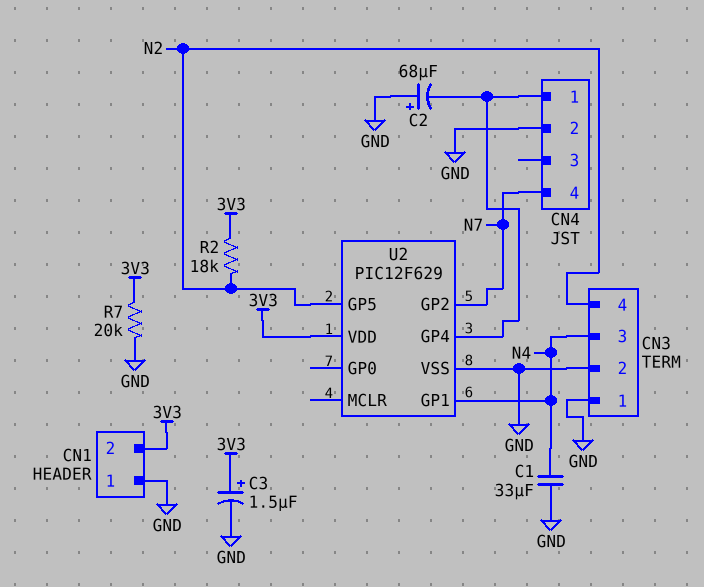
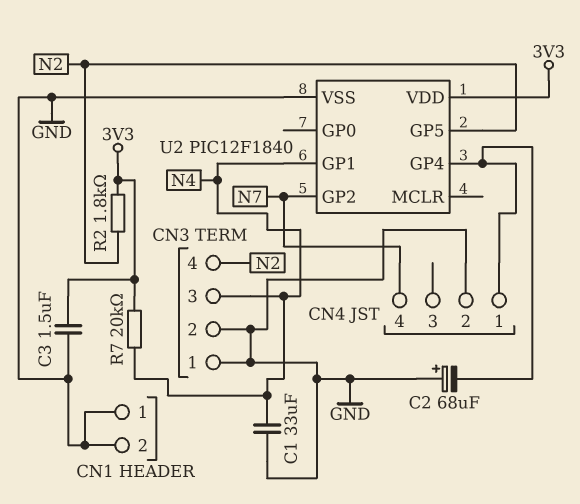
C3: 1.5uF (plus 3V3, minus GND) -> 1.5uF (3V3, GND)
CN1 pin 2: 3V3 -> GND
R2: 18k (3V3, N2) -> 1.8k (3V3, N2)
R7: 20k (3V3, GND) -> 20k (3V3, N4)
U2: PIC12F629 -> PIC12F1840

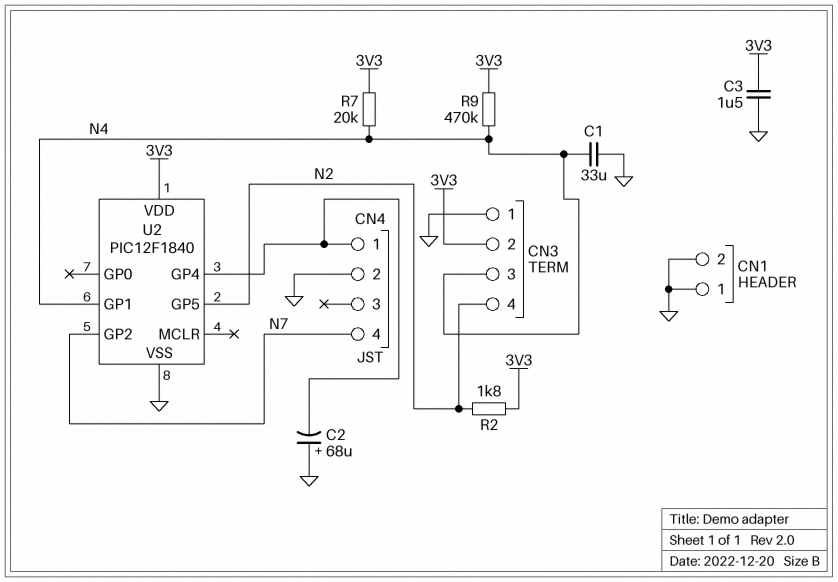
CN3 pin 2: GND -> 3V3
R9: none -> 470k (3V3, N4)

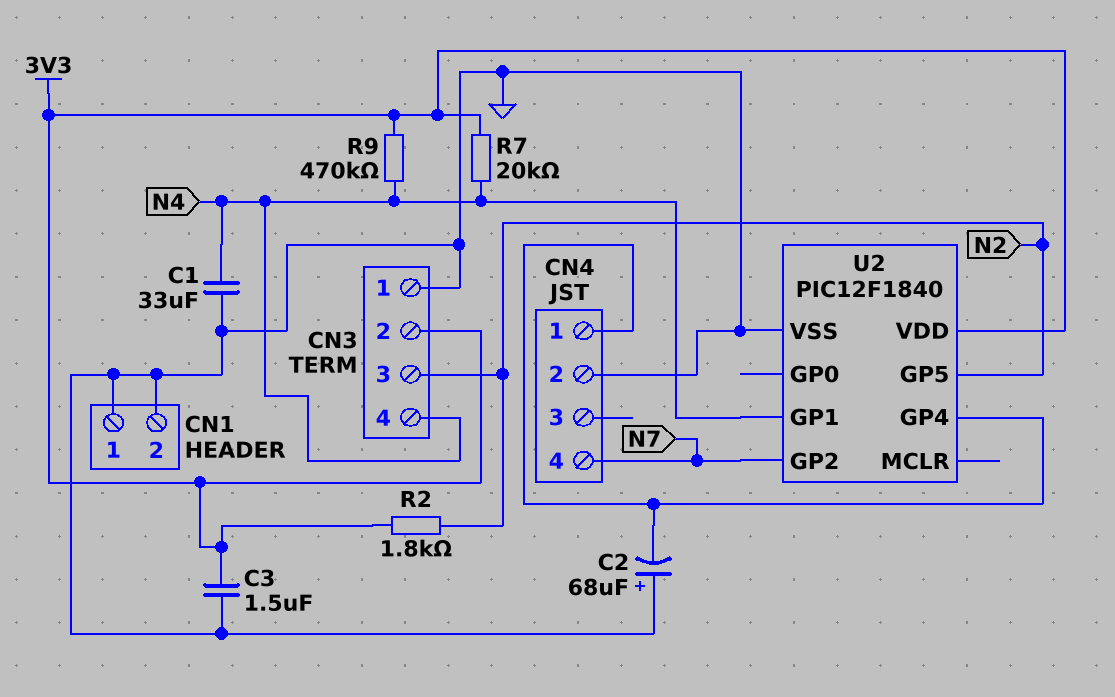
CN3 pin 3: N4 -> N2
CN3 pin 4: N2 -> N4

